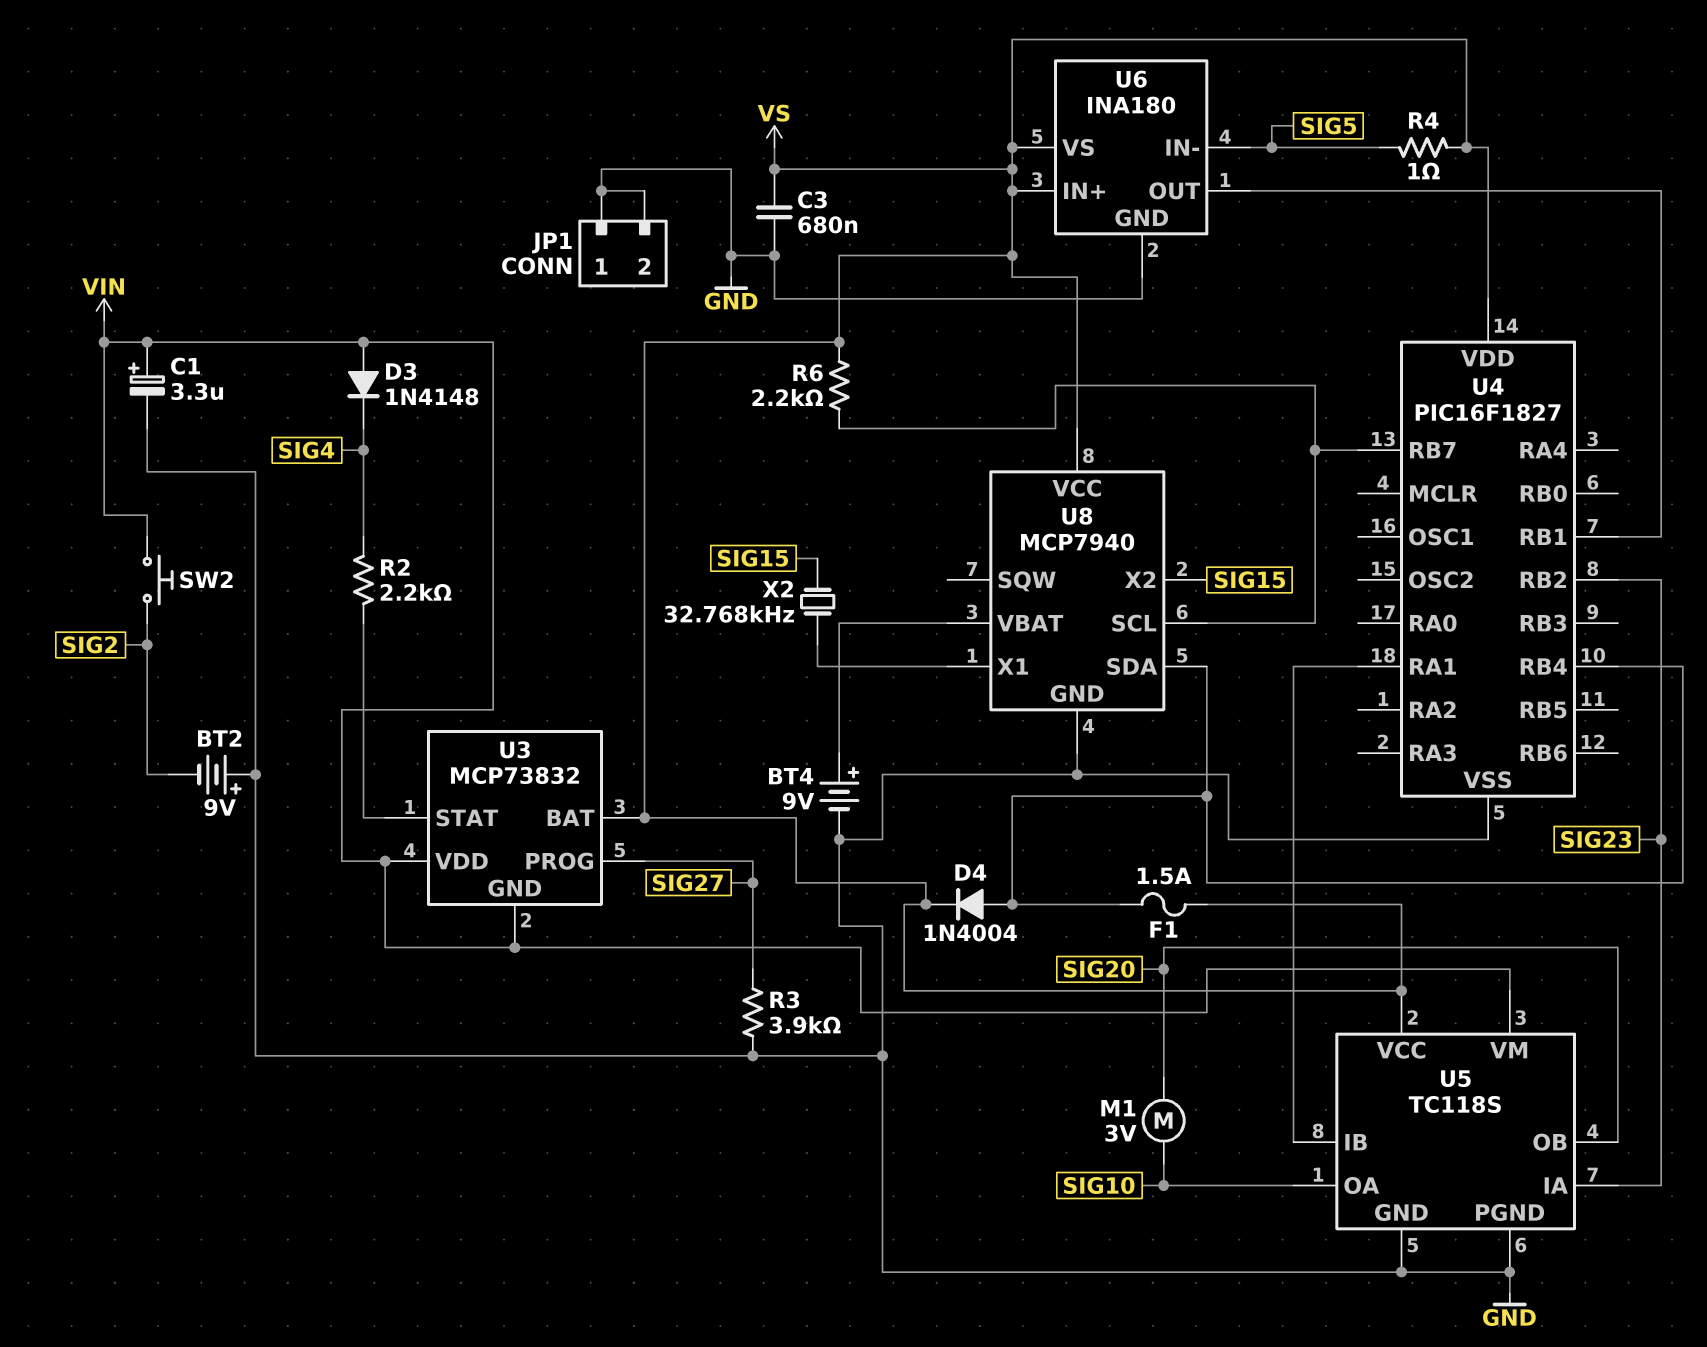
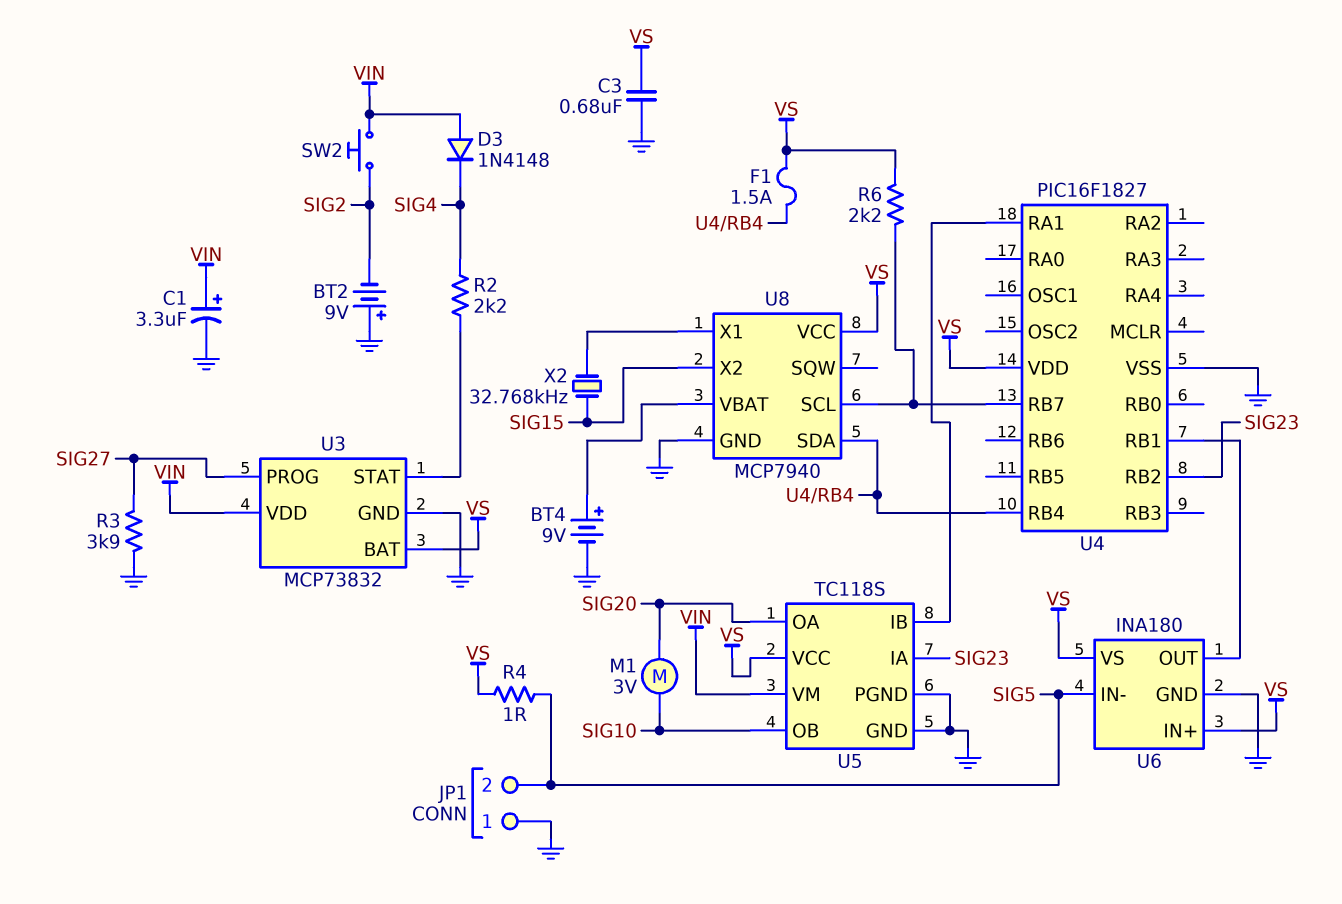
D4: diode 1N4004 (A U4/RB4, K VS) -> none
JP1 pin 2: GND -> SIG5
U3 pin GND: VIN -> GND
U5 pin OA: SIG10 -> SIG20
U5 pin OB: SIG20 -> SIG10

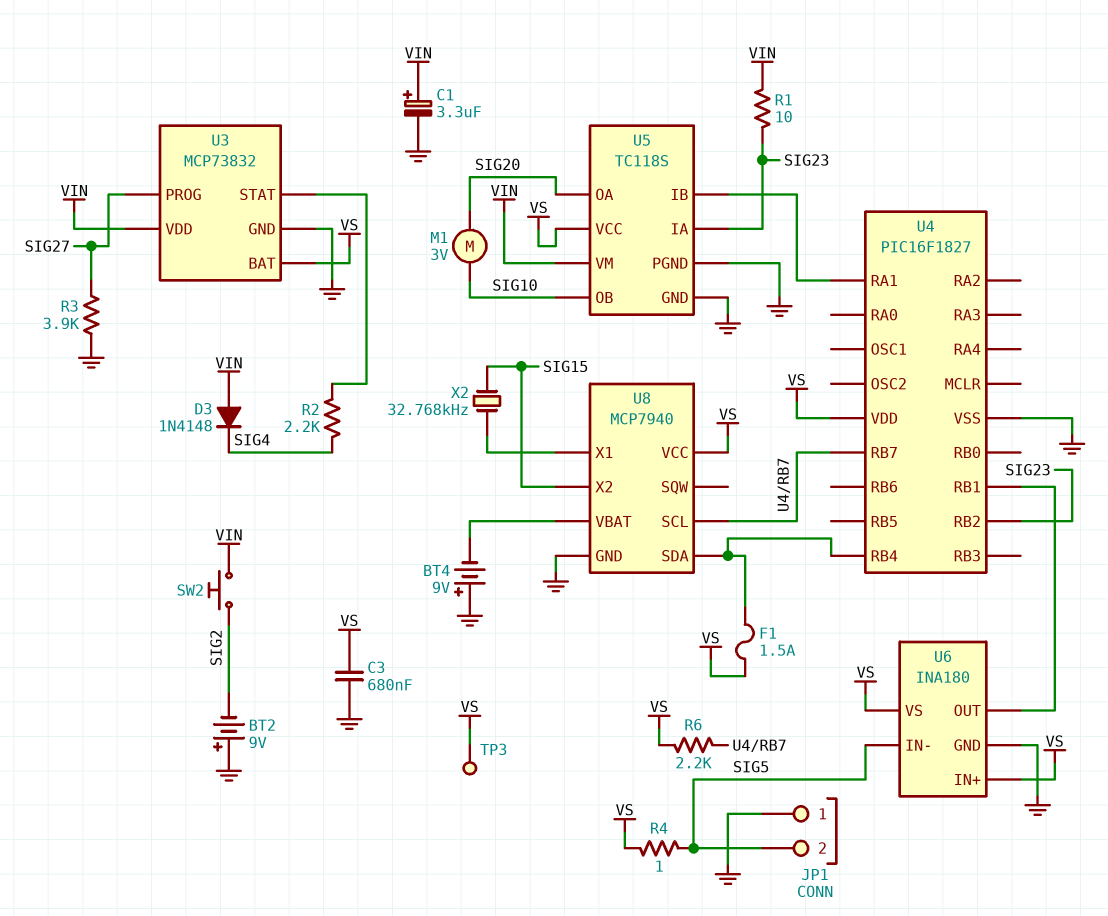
BT4: 9V (plus U8/VBAT, minus GND) -> 9V (plus GND, minus U8/VBAT)
R1: none -> 10 (SIG23, VIN)
TP3: none -> test point (VS)

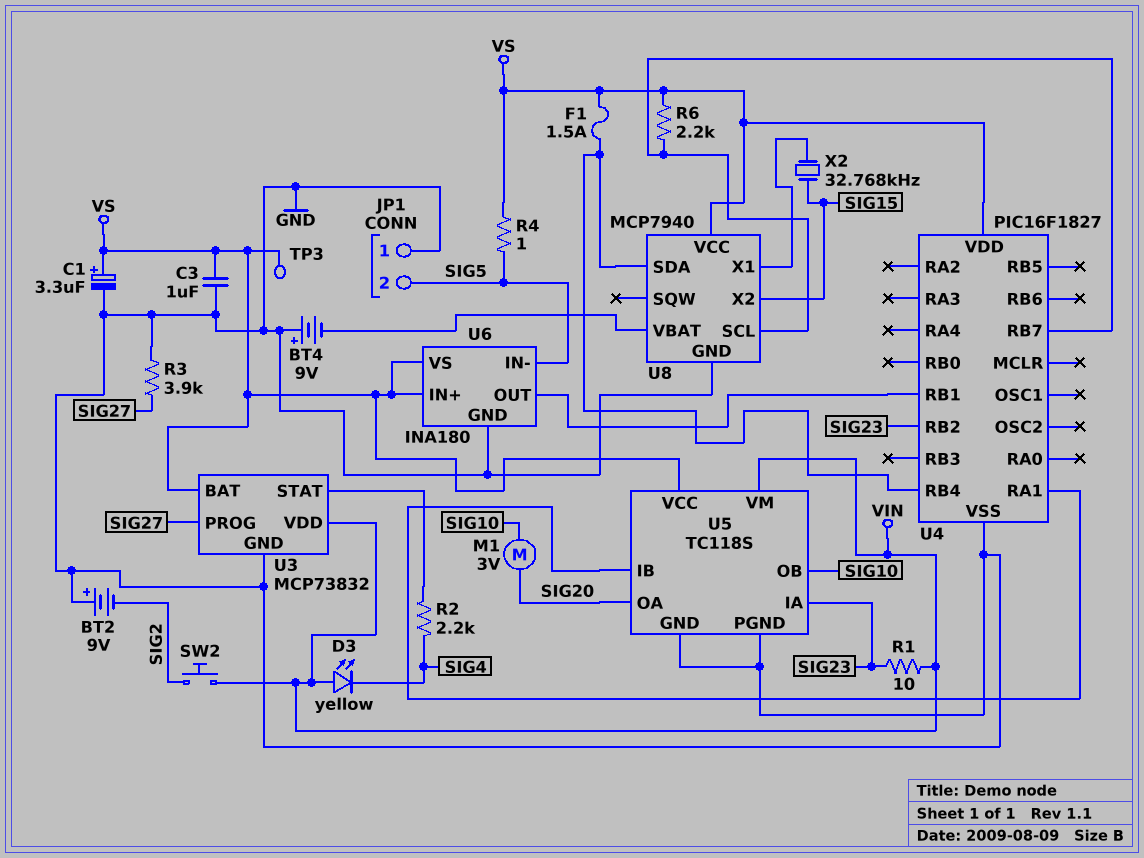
C1: 3.3uF (plus VIN, minus GND) -> 3.3uF (plus VS, minus GND)
C3: 680nF (GND, VS) -> 1uF (GND, VS)
D3: diode 1N4148 (A VIN, K SIG4) -> LED yellow (A VIN, K SIG4)

